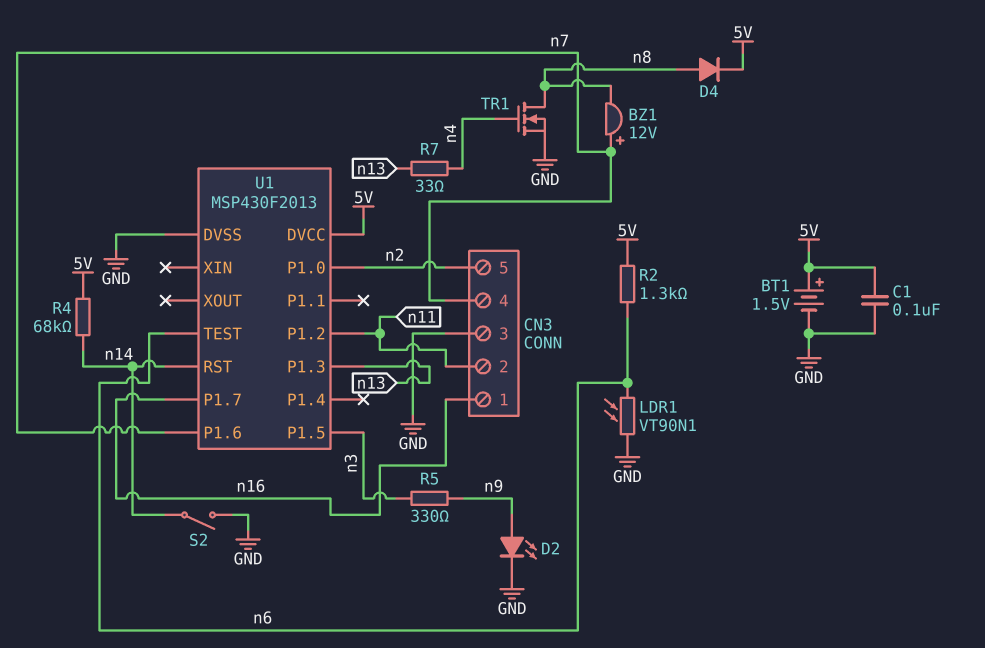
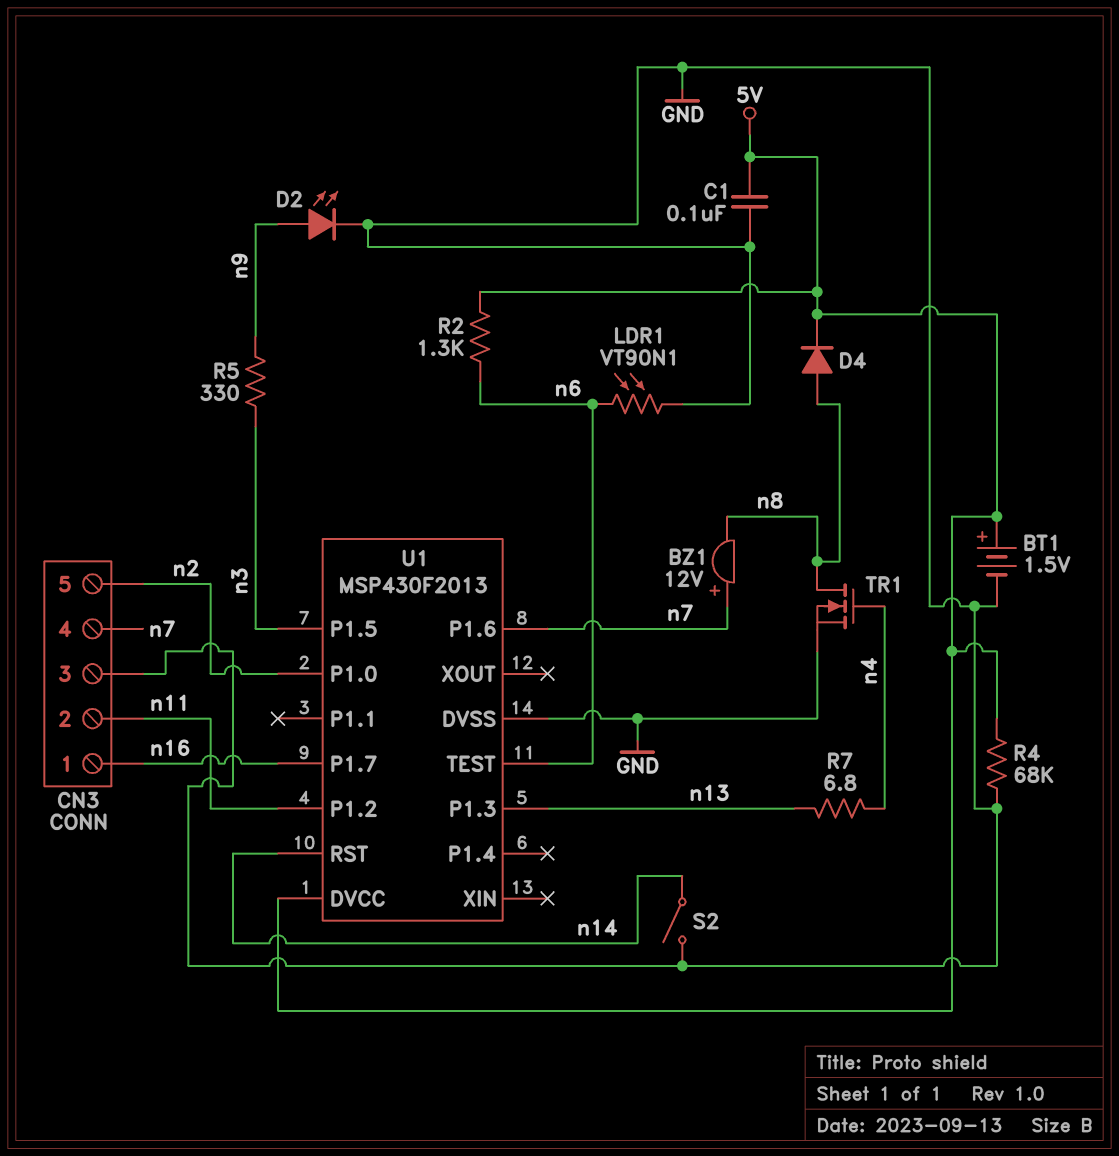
R4: 68k (5V, n14) -> 68k (5V, GND)
R7: 33 (n4, n13) -> 6.8 (n4, n13)

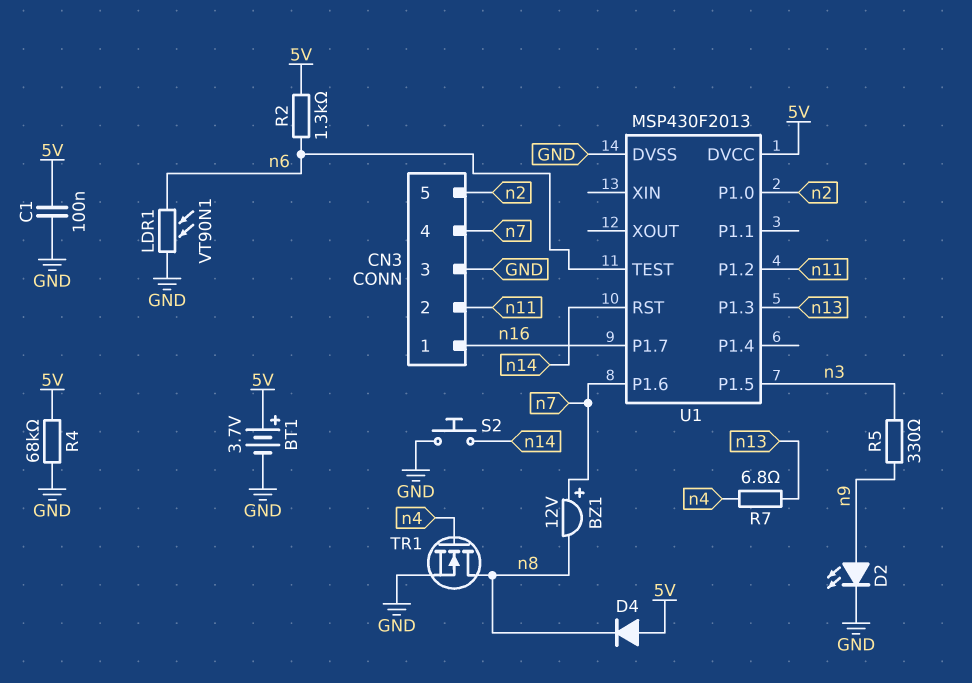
BT1: 1.5V (plus 5V, minus GND) -> 3.7V (plus 5V, minus GND)
D4: diode (A n8, K 5V) -> diode (A 5V, K n8)
S2: switch (GND, n14) -> button (GND, n14)

